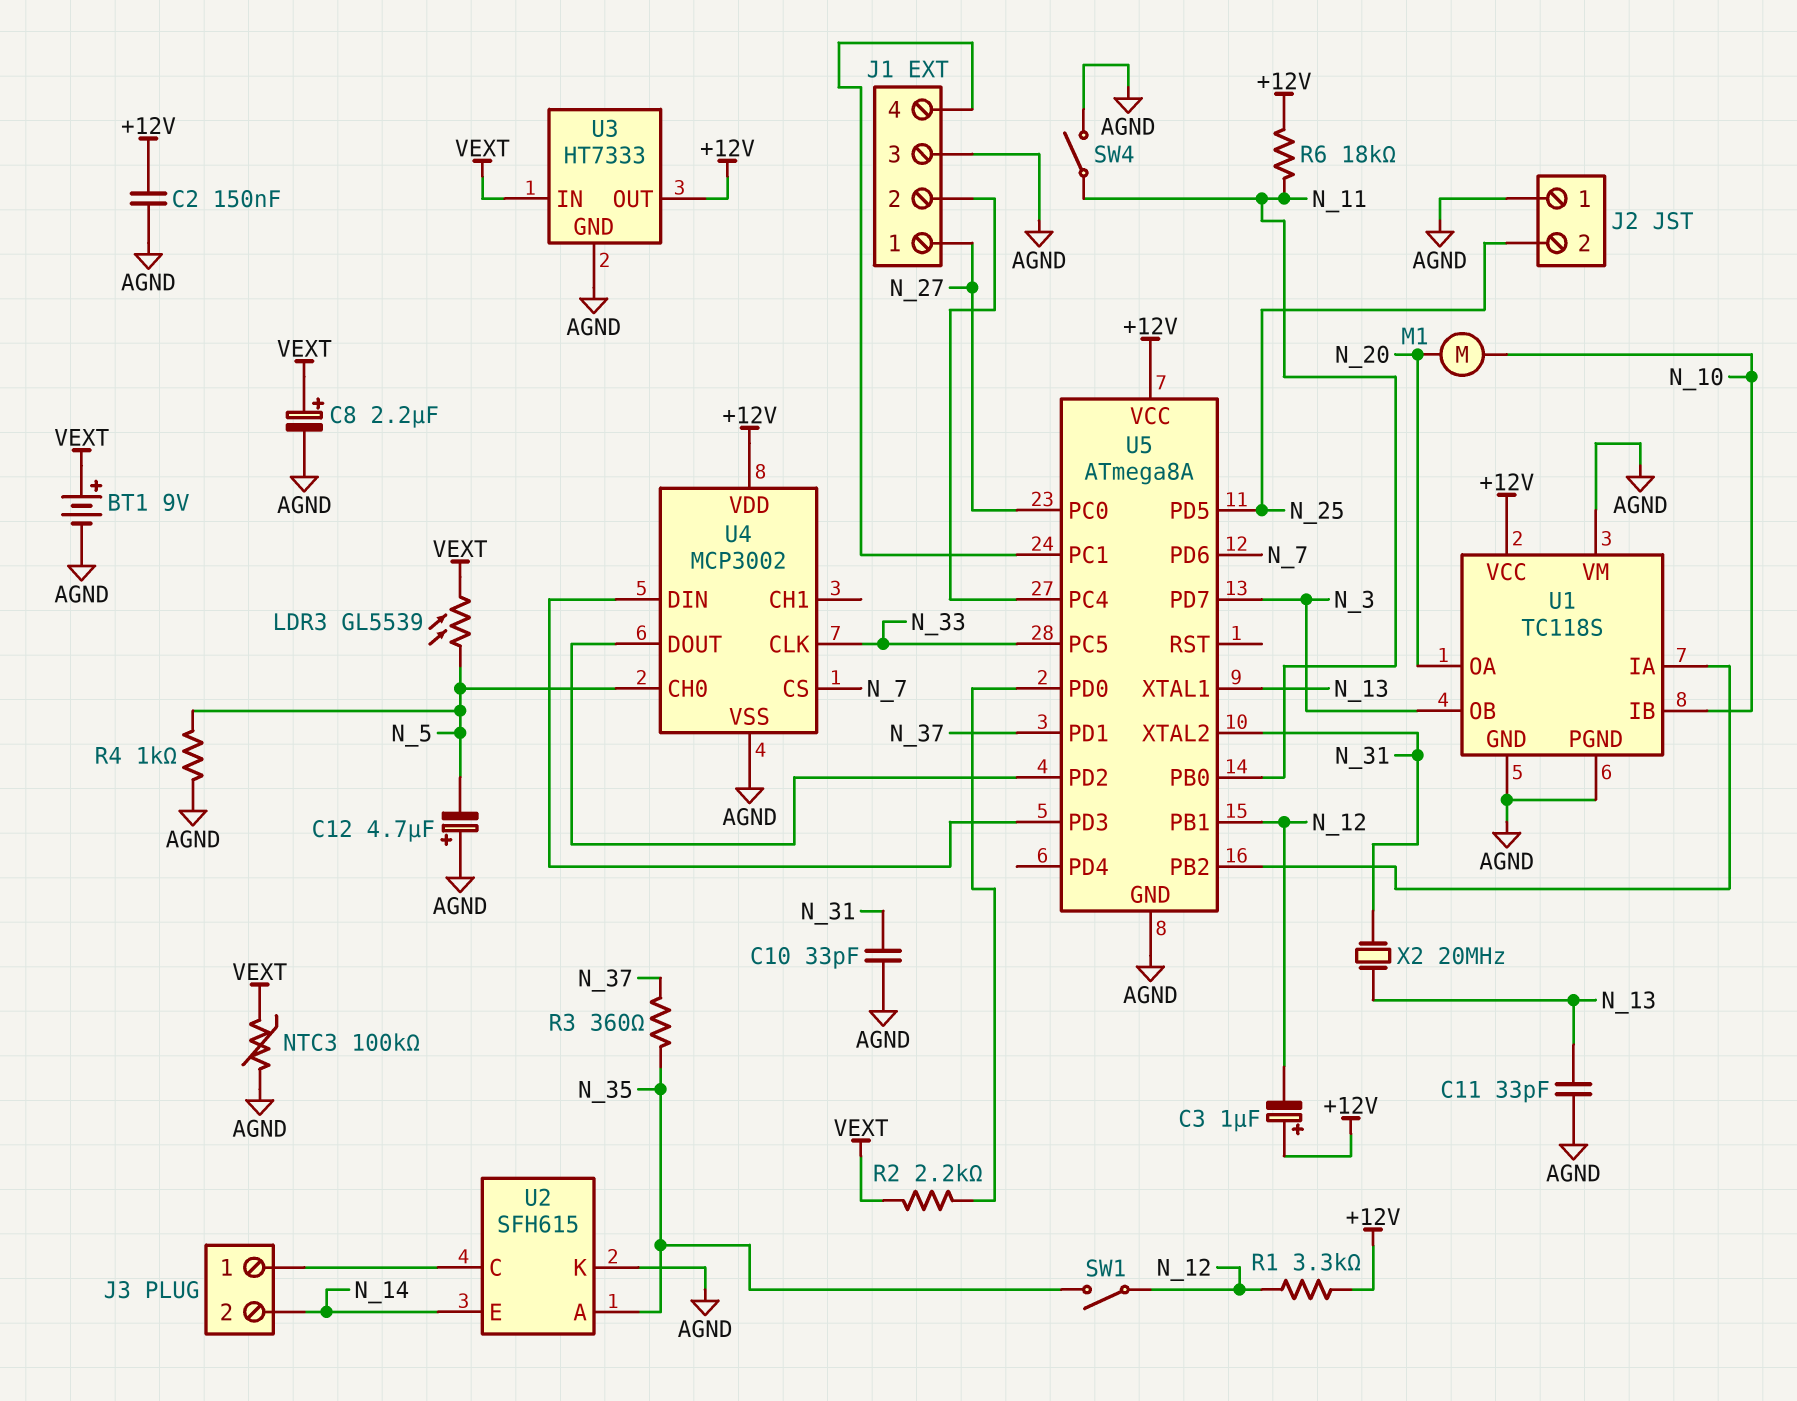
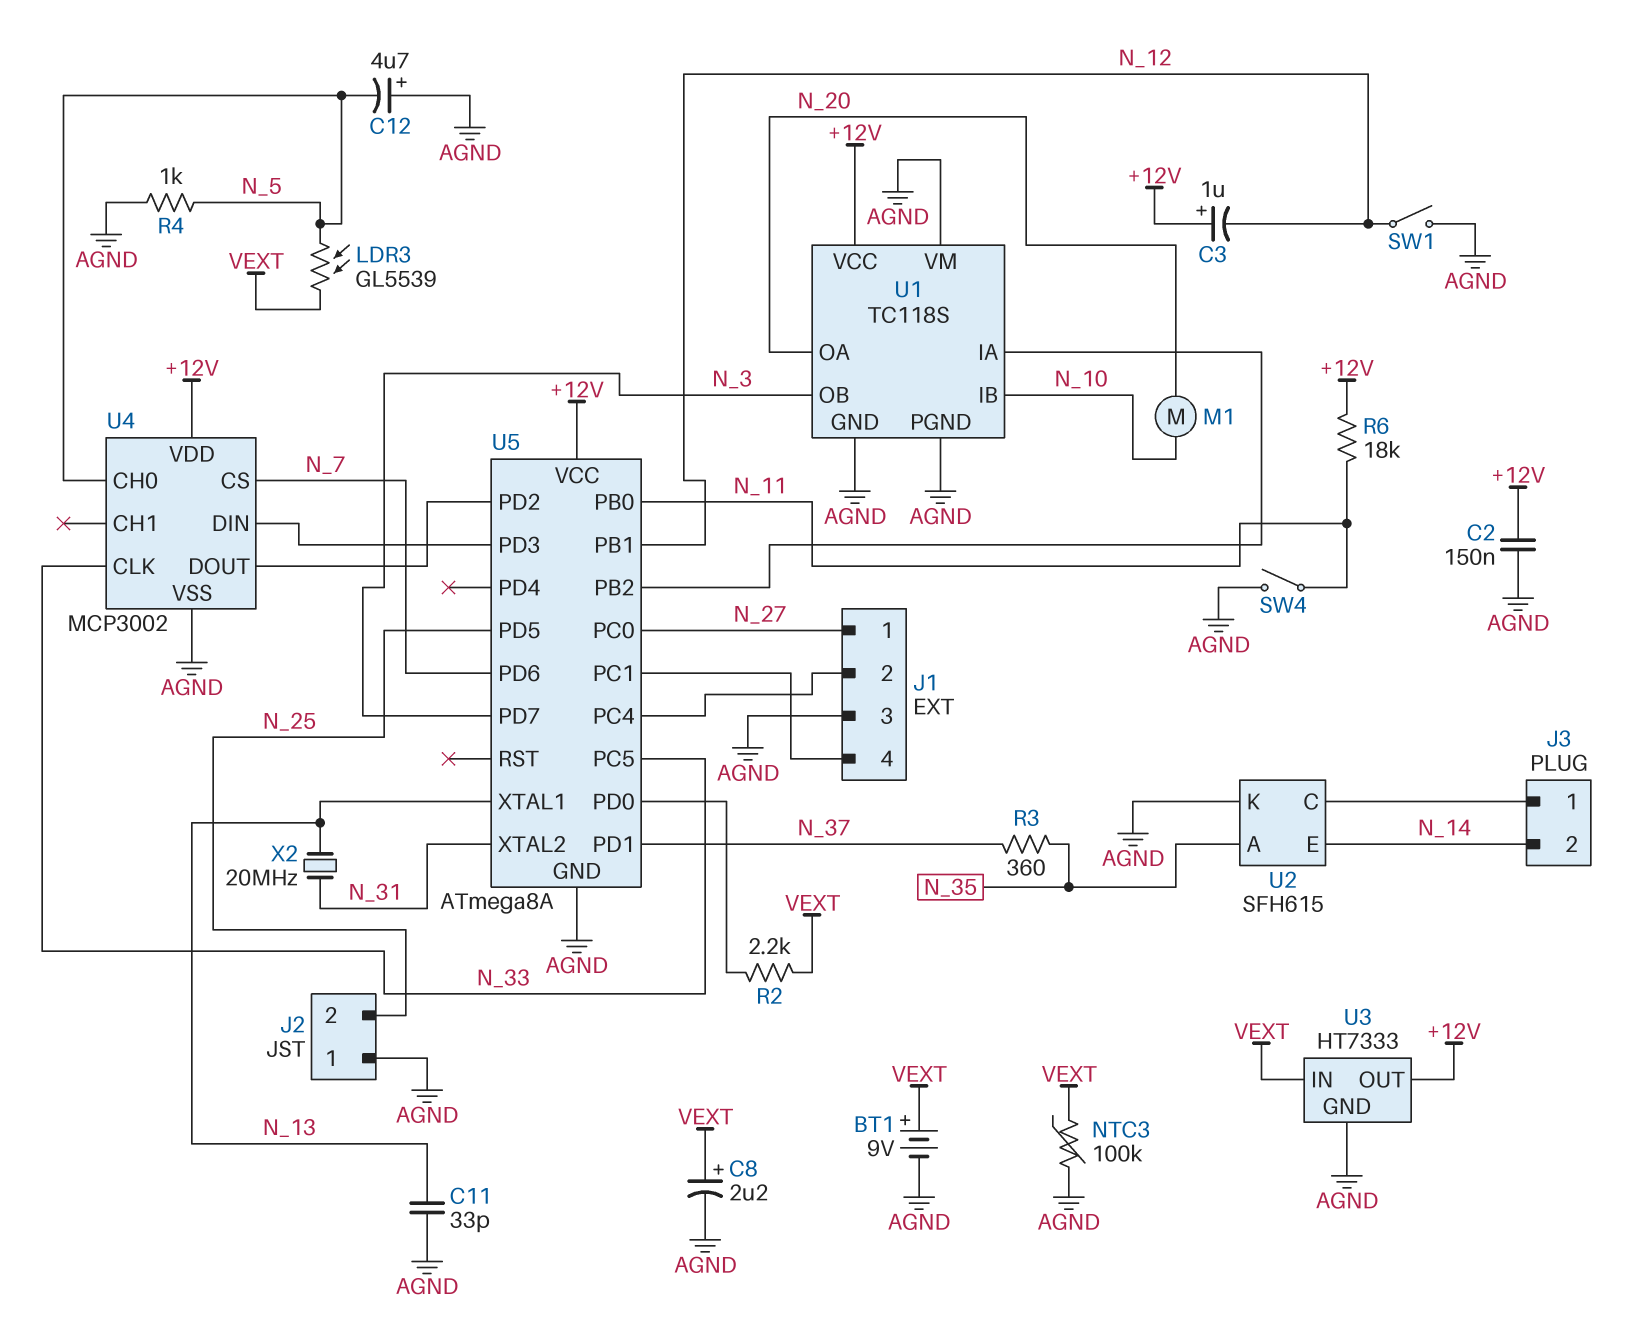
C10: 33pF (AGND, N_31) -> none
R1: 3.3k (+12V, N_12) -> none
SW1: switch (N_12, N_35) -> switch (AGND, N_12)

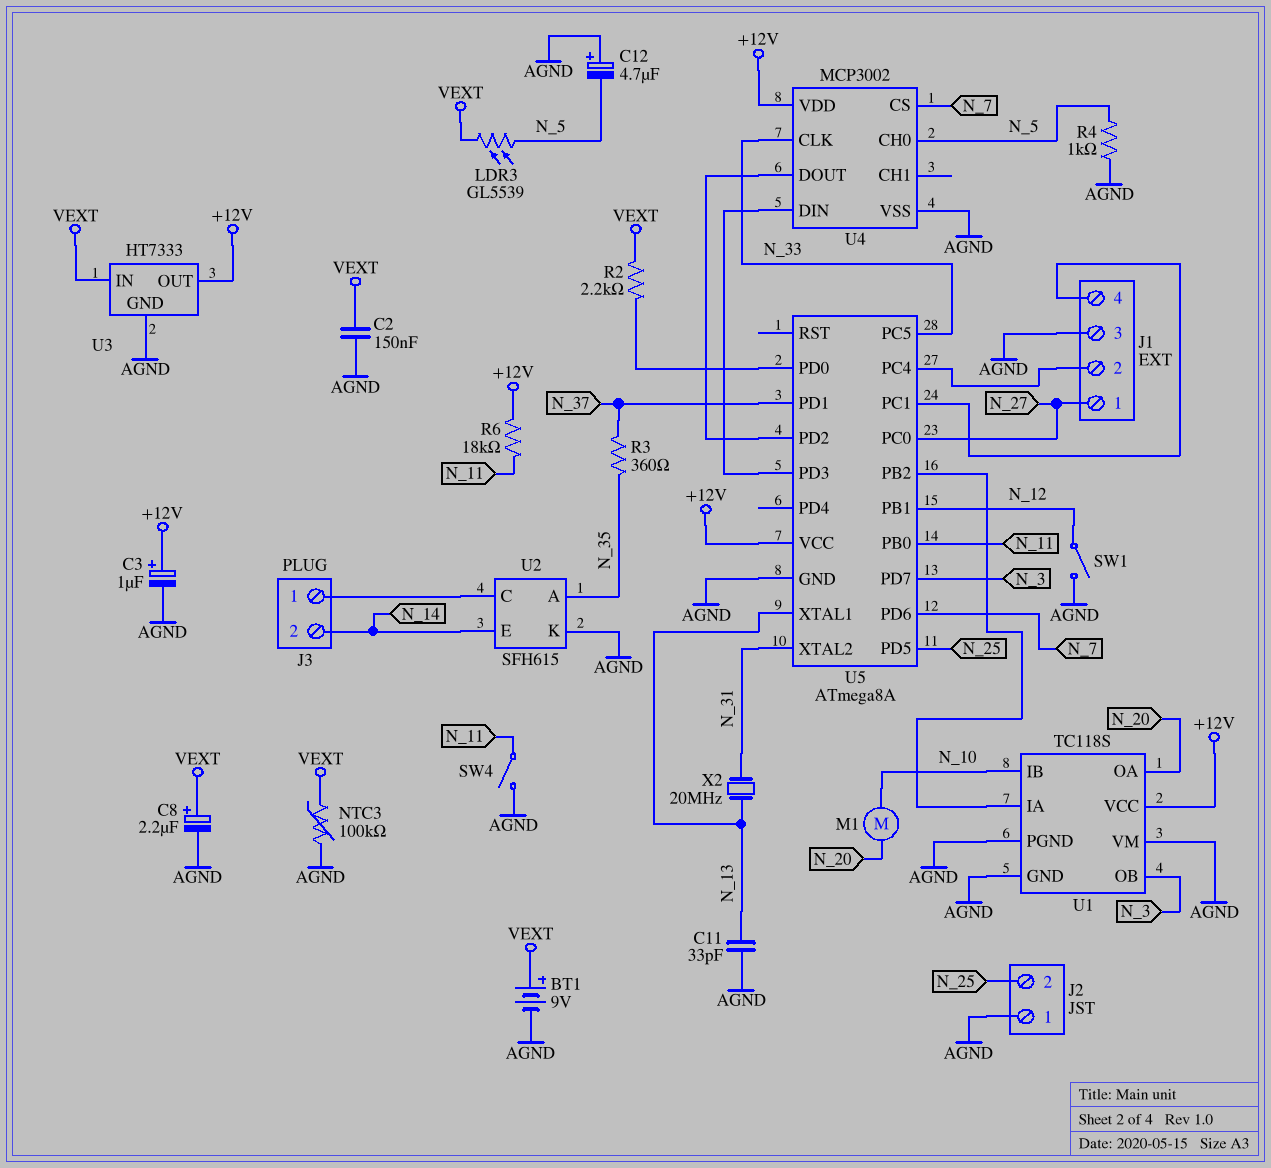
C2: 150nF (+12V, AGND) -> 150nF (AGND, VEXT)
C3: 1uF (plus +12V, minus N_12) -> 1uF (plus +12V, minus AGND)

